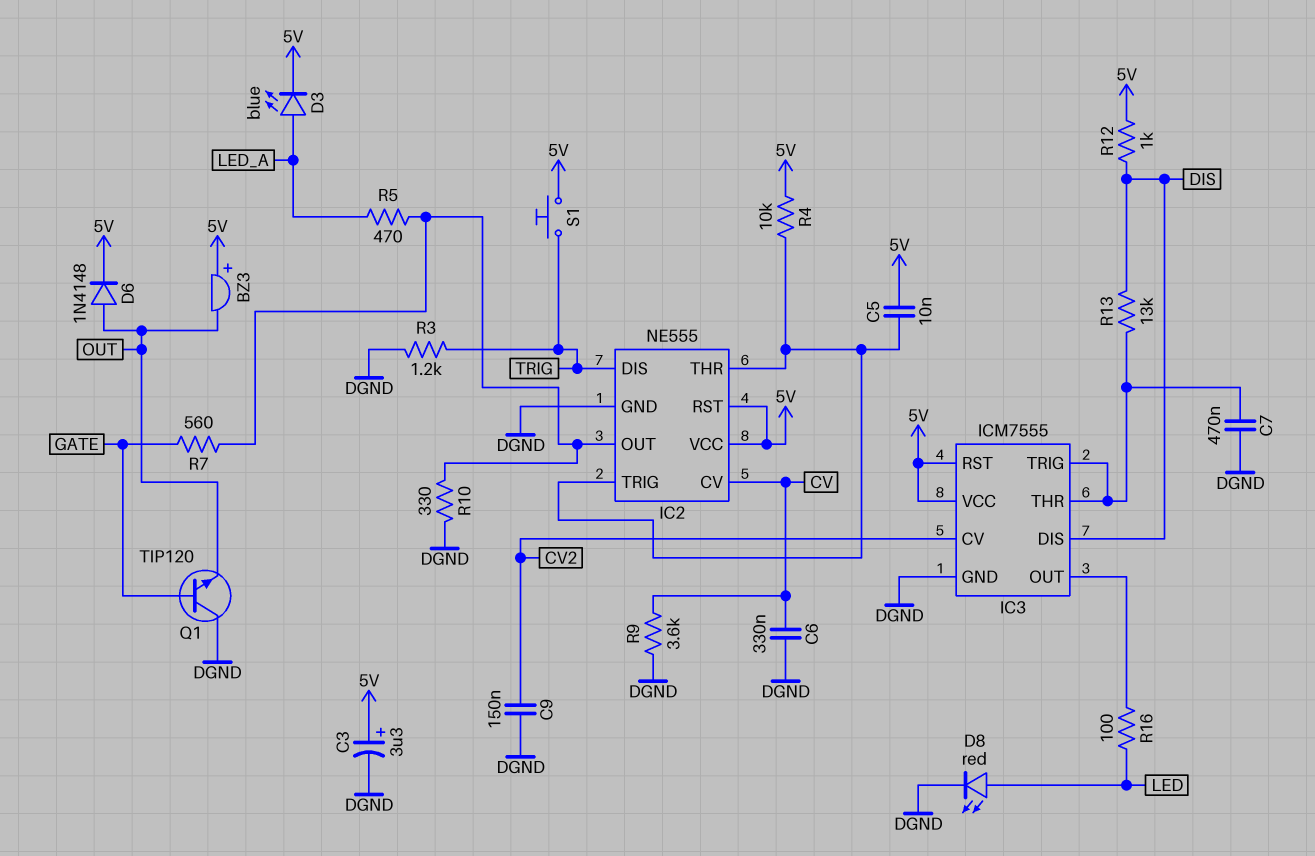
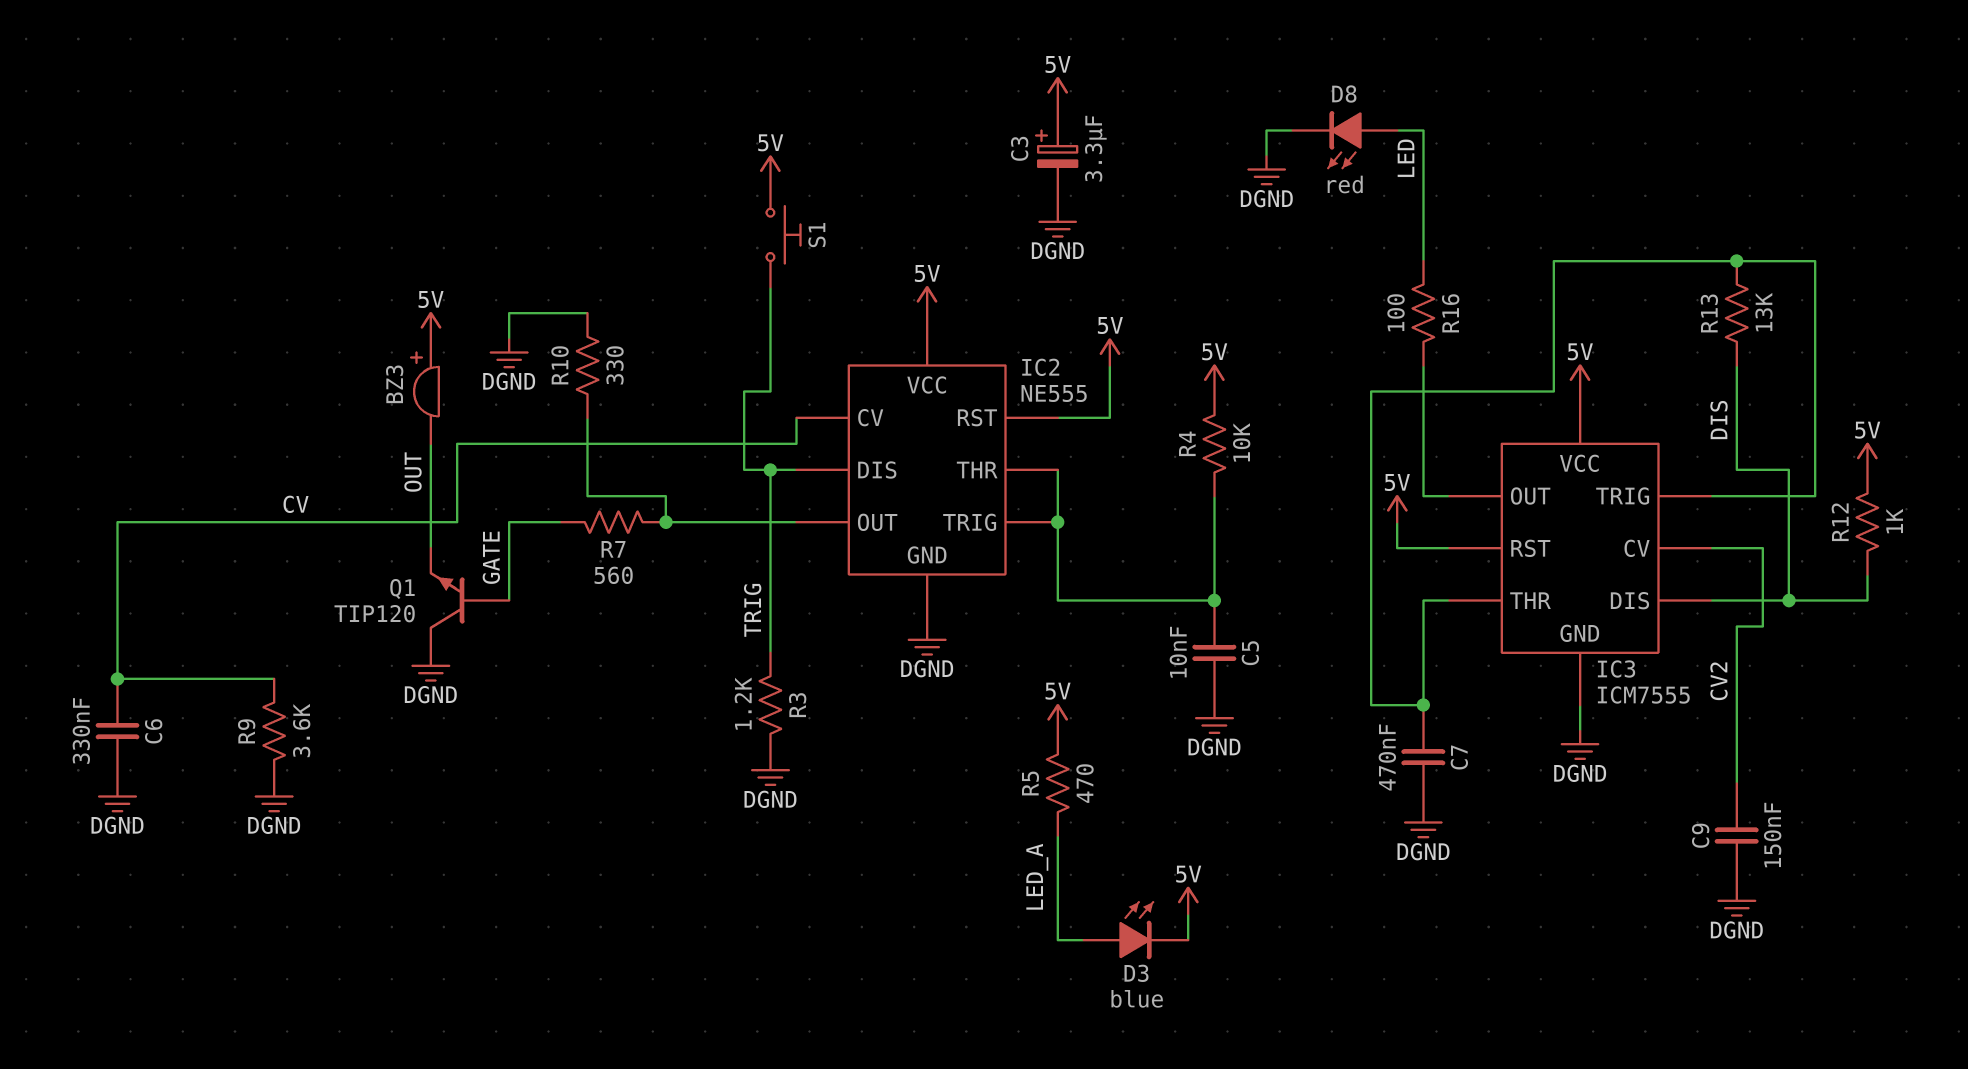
C5: 10nF (5V, IC2/THR) -> 10nF (DGND, IC2/THR)
D6: diode 1N4148 (A OUT, K 5V) -> none
R5: 470 (IC2/OUT, LED_A) -> 470 (5V, LED_A)

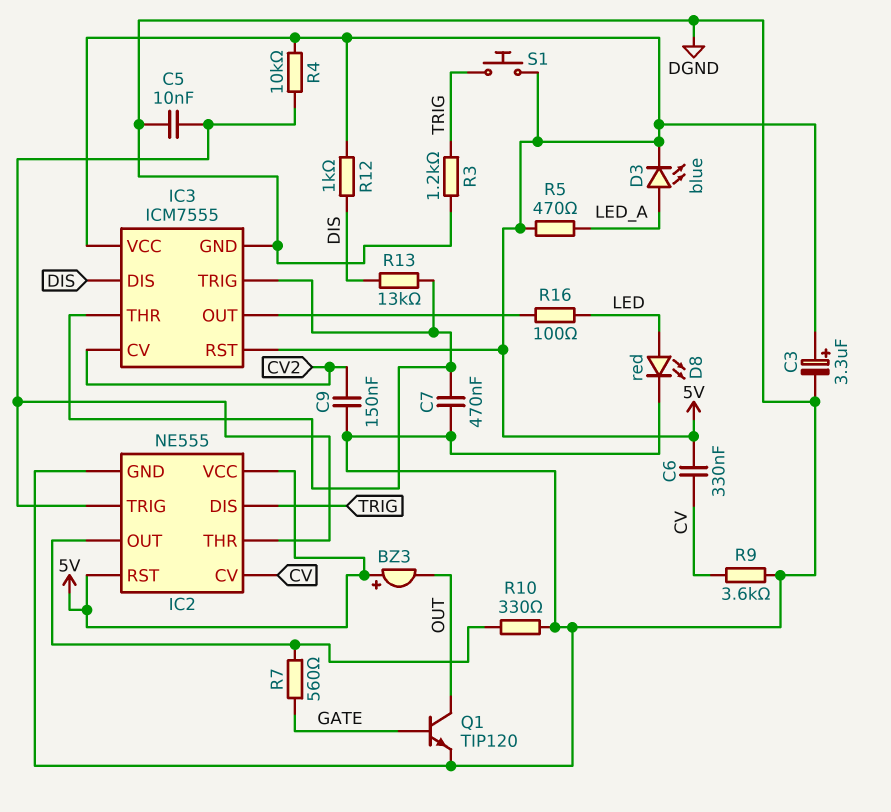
C6: 330nF (CV, DGND) -> 330nF (5V, CV)
Q1: NPN TIP120 (B GATE, C DGND, E OUT) -> NPN TIP120 (B GATE, C OUT, E DGND)

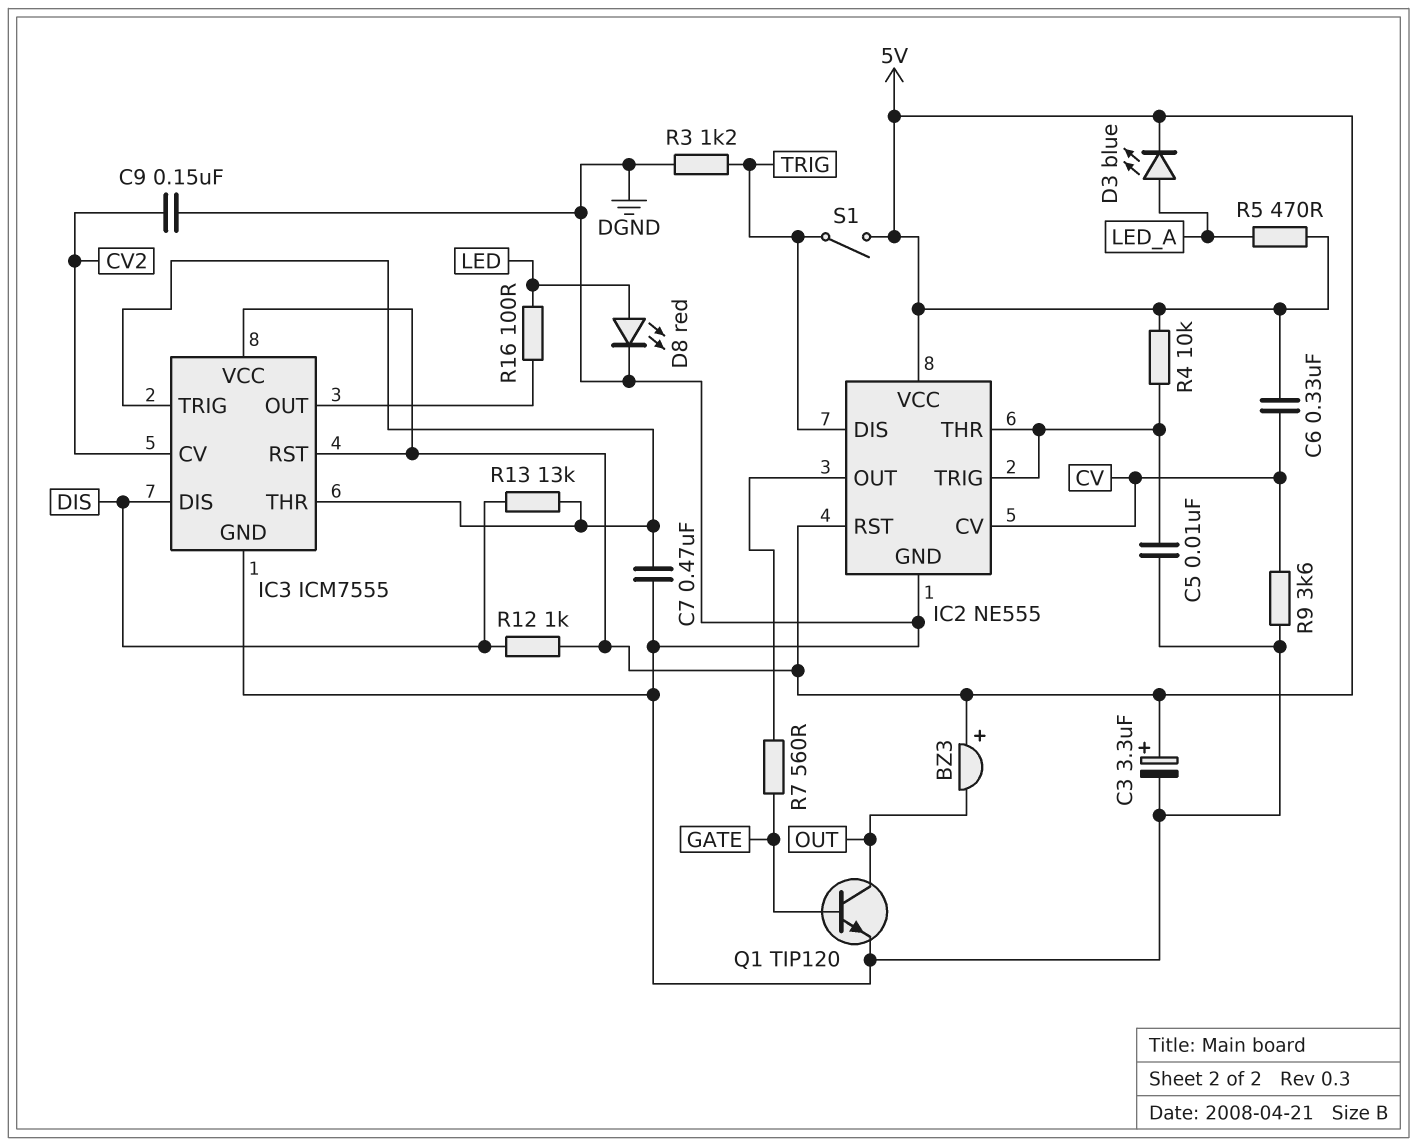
R10: 330 (DGND, IC2/OUT) -> none
S1: button (5V, TRIG) -> switch (5V, TRIG)

